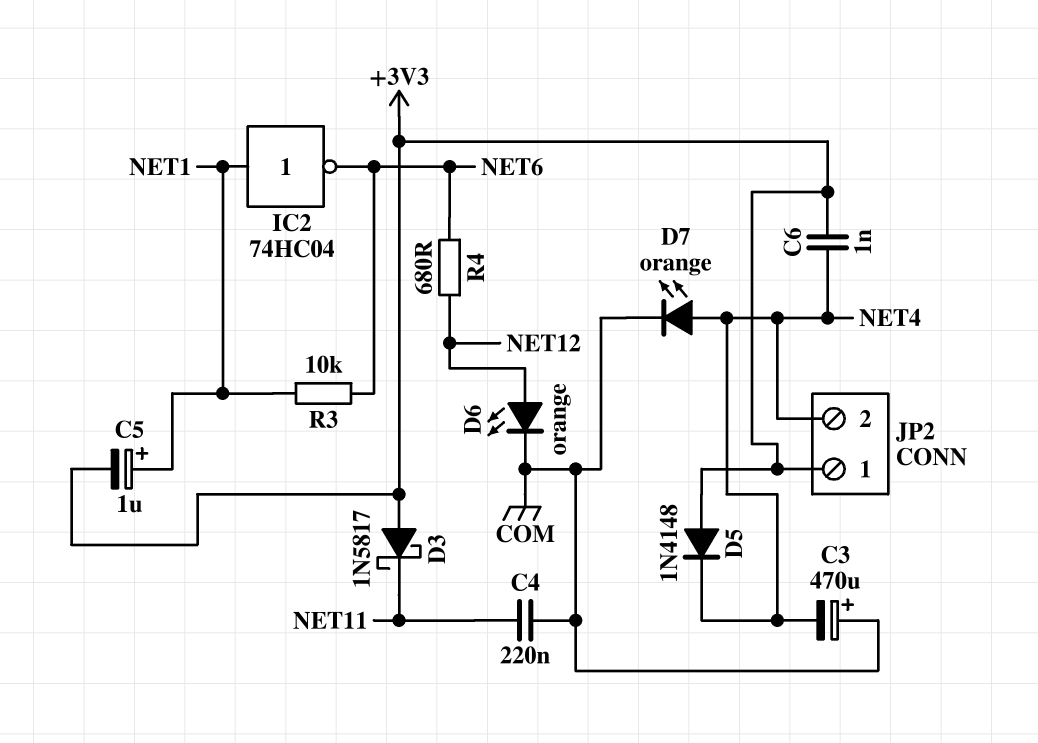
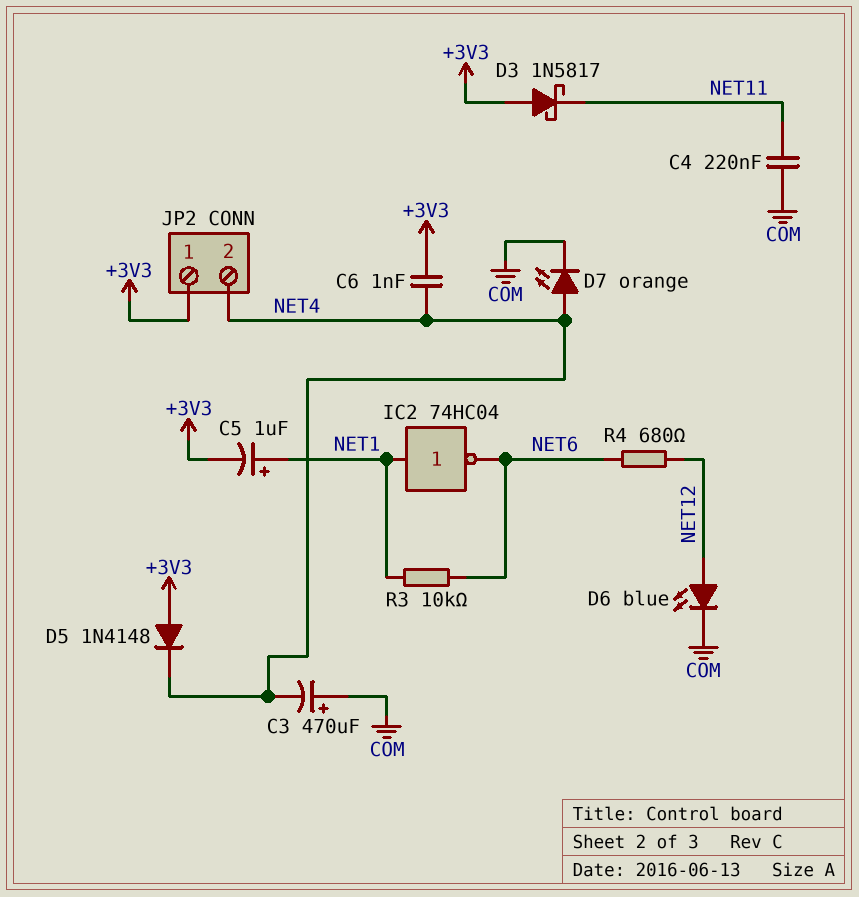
D6: LED orange (A NET12, K COM) -> LED blue (A NET12, K COM)

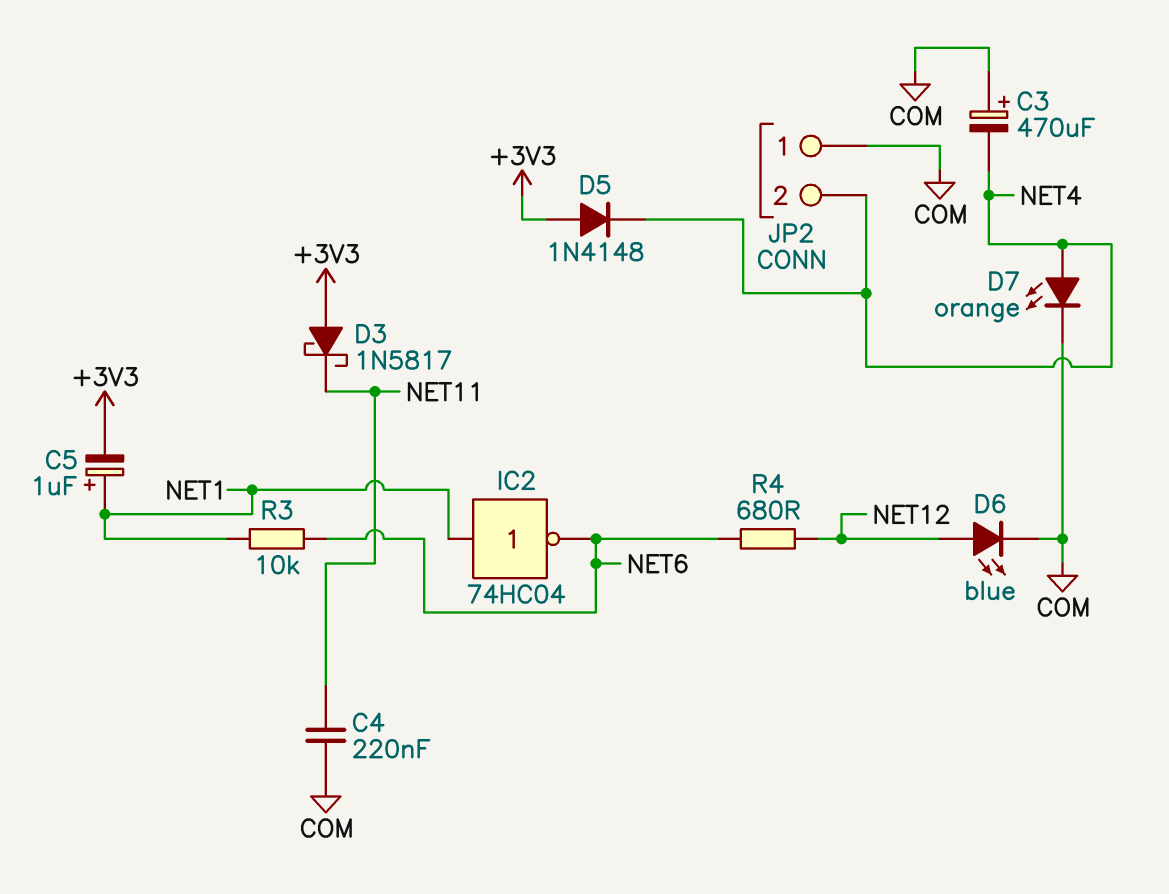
C6: 1nF (+3V3, NET4) -> none
JP2 pin 1: +3V3 -> COM

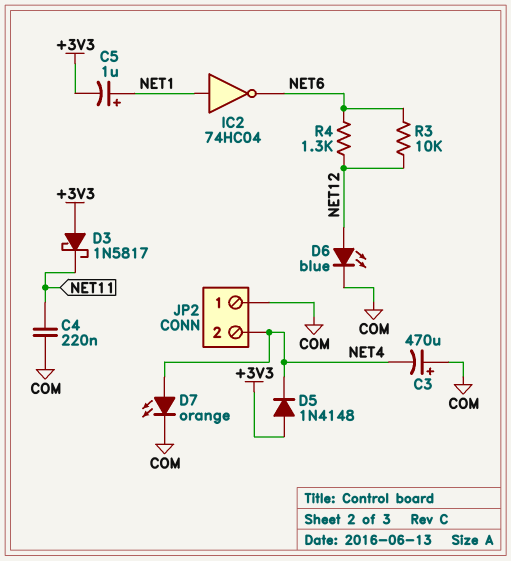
R3: 10k (NET1, NET6) -> 10k (NET6, NET12)
R4: 680 (NET6, NET12) -> 1.3k (NET6, NET12)

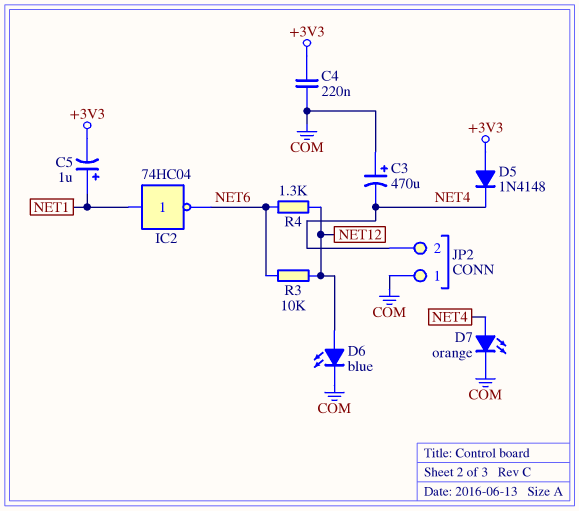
C4: 220nF (COM, NET11) -> 220nF (+3V3, COM)
D3: schottky 1N5817 (A +3V3, K NET11) -> none

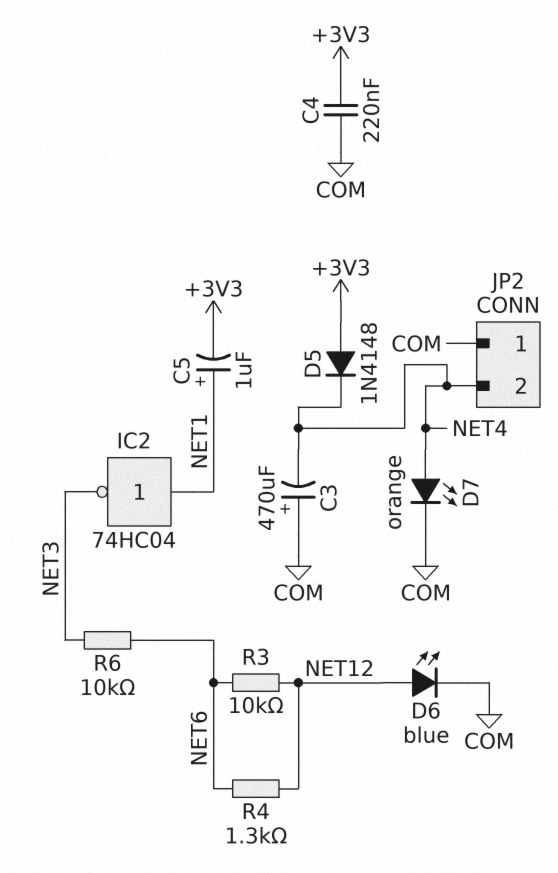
IC2: NOT 74HC04 (in NET1, out NET6) -> NOT 74HC04 (in NET1, out NET3)
R6: none -> 10k (NET3, NET6)

